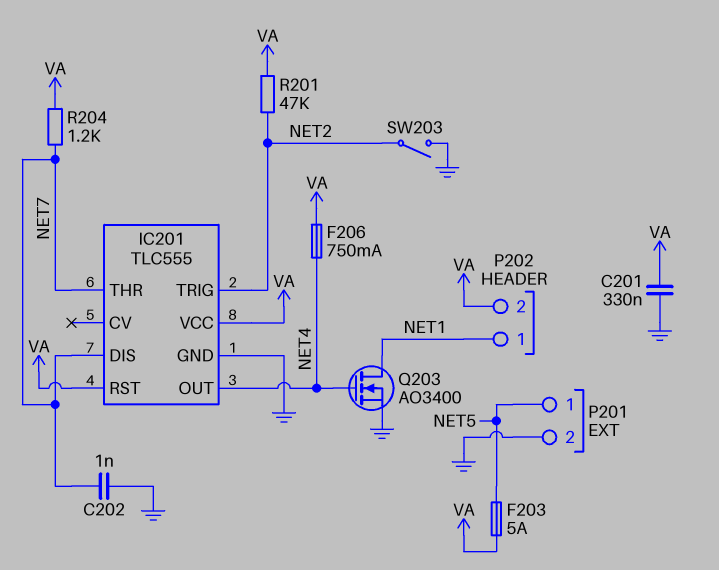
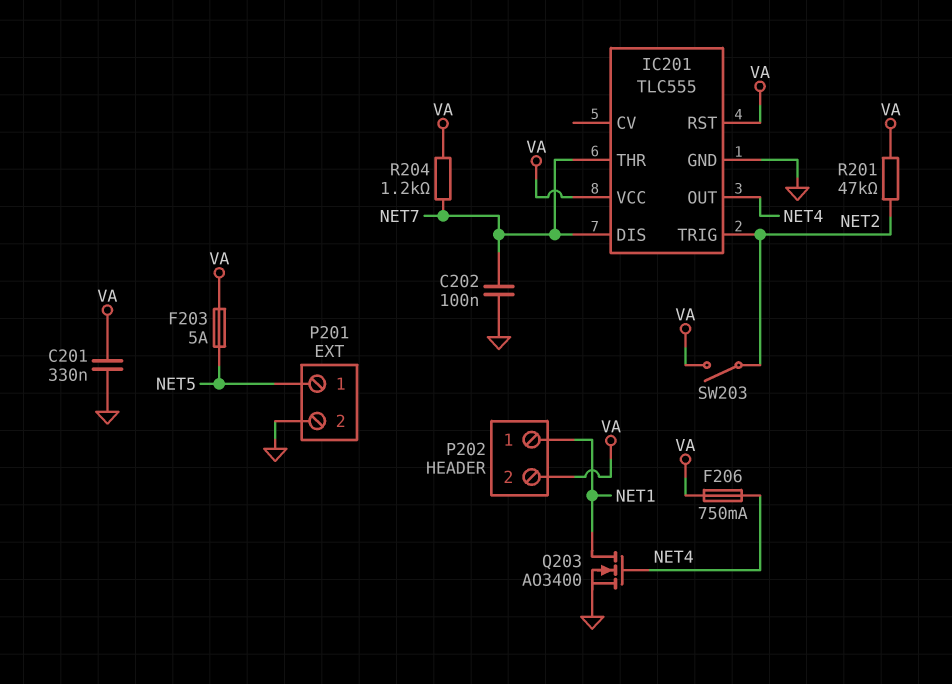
C202: 1nF (GND, NET7) -> 100nF (GND, NET7)
SW203: switch (GND, NET2) -> switch (NET2, VA)

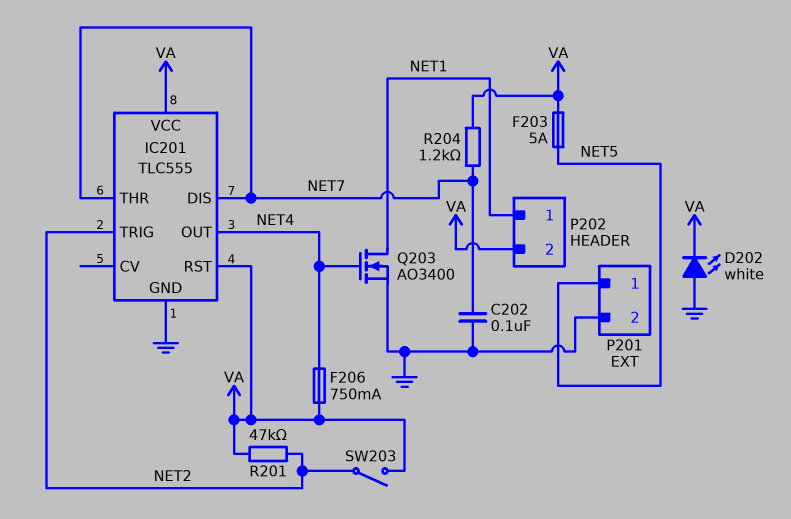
C201: 330nF (GND, VA) -> none
D202: none -> LED white (A GND, K VA)

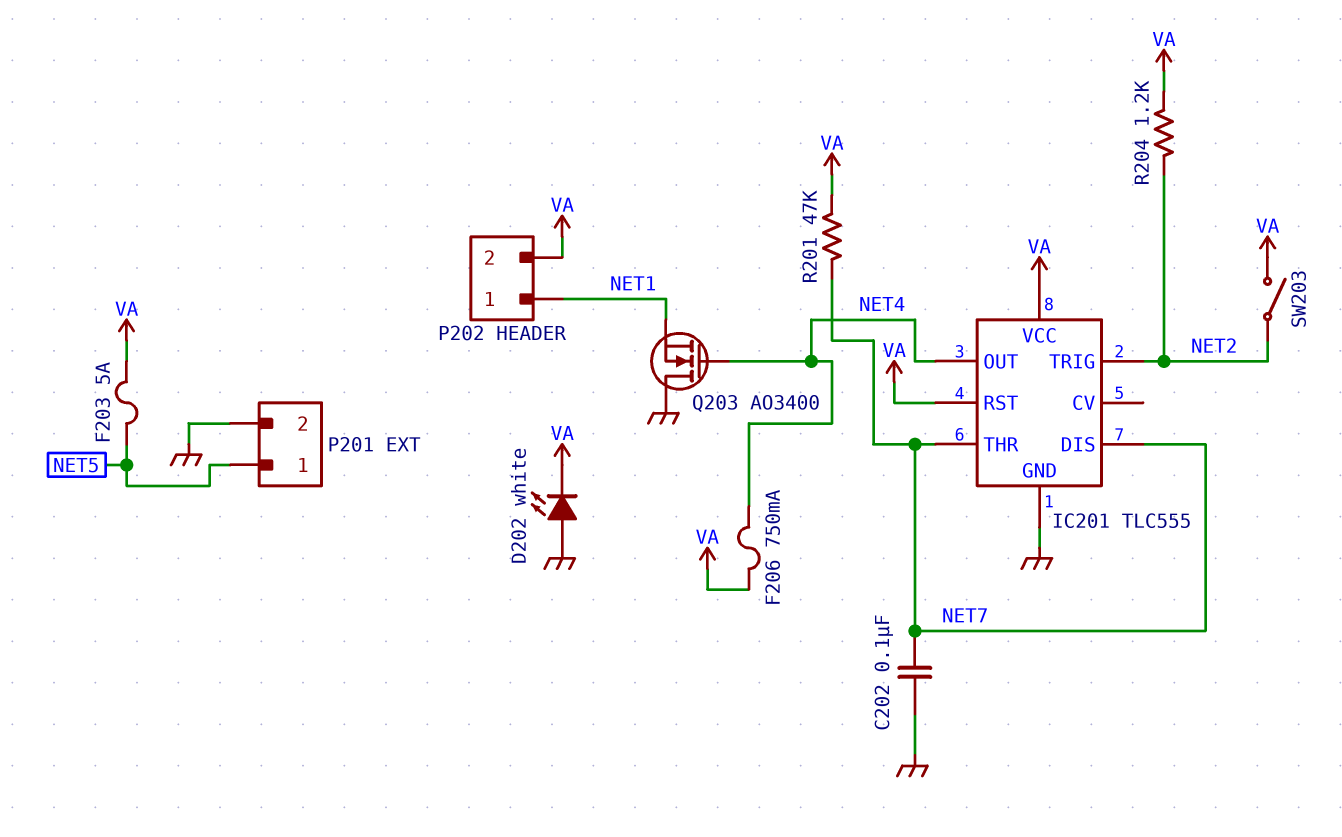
Q203: NMOS AO3400 (G NET4, D NET1, S GND) -> NMOS AO3400 (G NET4, D GND, S NET1)
R201: 47k (NET2, VA) -> 47k (NET7, VA)
R204: 1.2k (NET7, VA) -> 1.2k (NET2, VA)

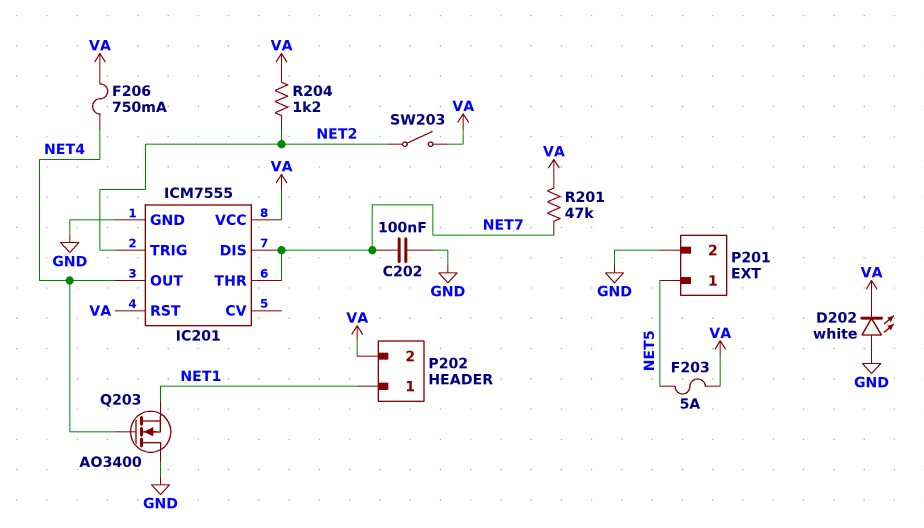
IC201: TLC555 -> ICM7555

